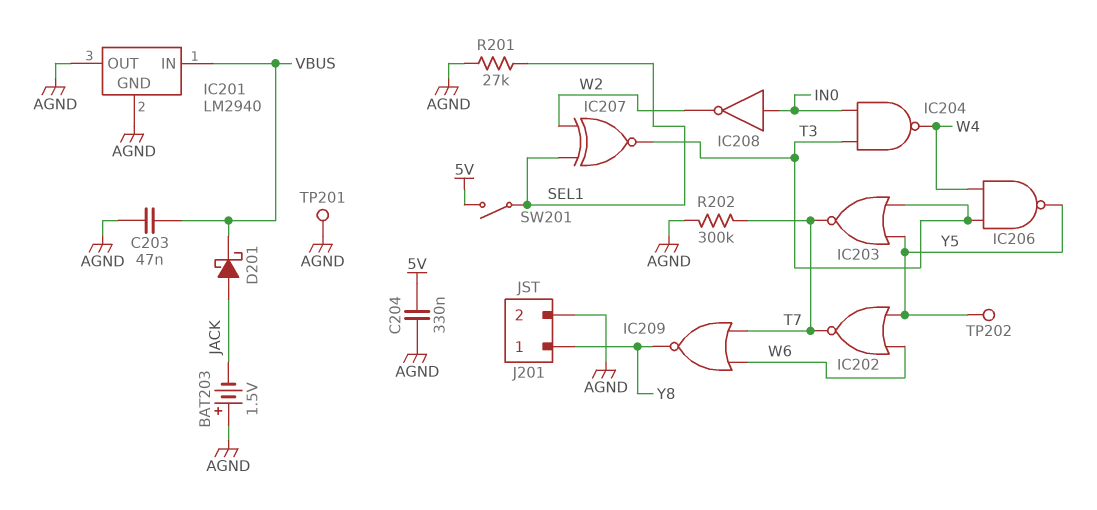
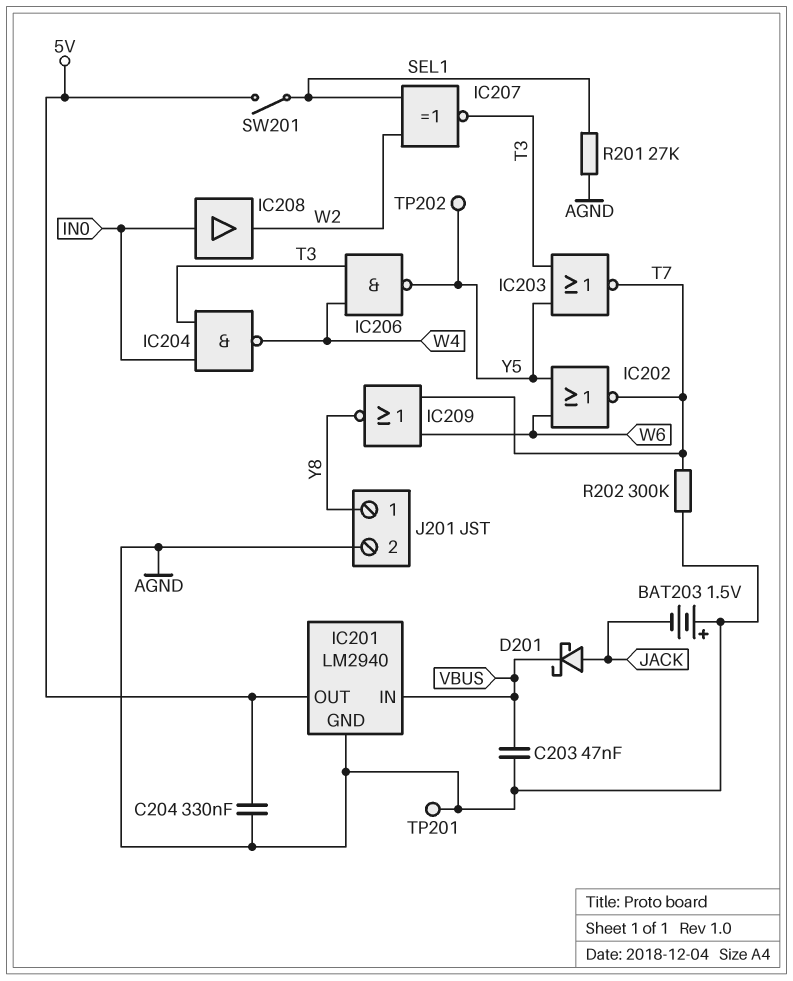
IC201 pin OUT: AGND -> 5V
IC208: NOT (in IN0, out W2) -> buffer (in IN0, out W2)

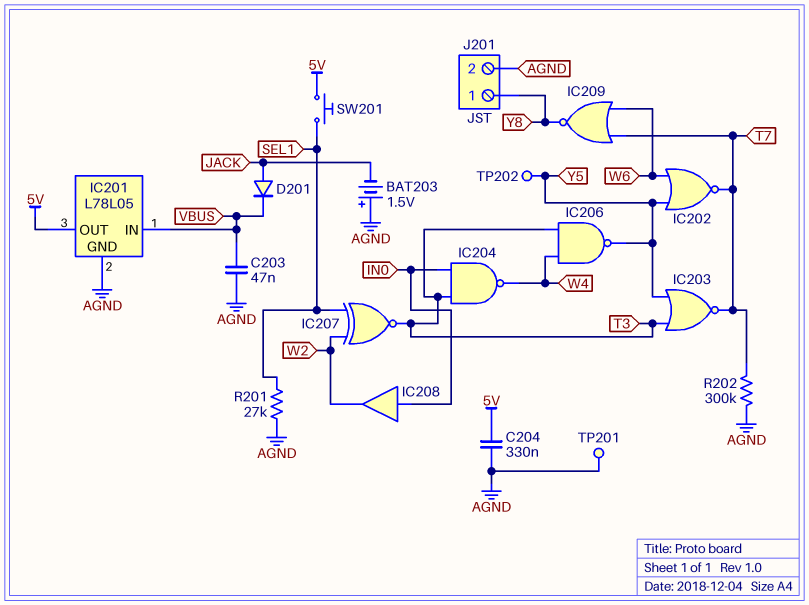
D201: schottky (A JACK, K VBUS) -> diode (A JACK, K VBUS)
IC201: LM2940 -> L78L05
SW201: switch (5V, SEL1) -> button (5V, SEL1)

